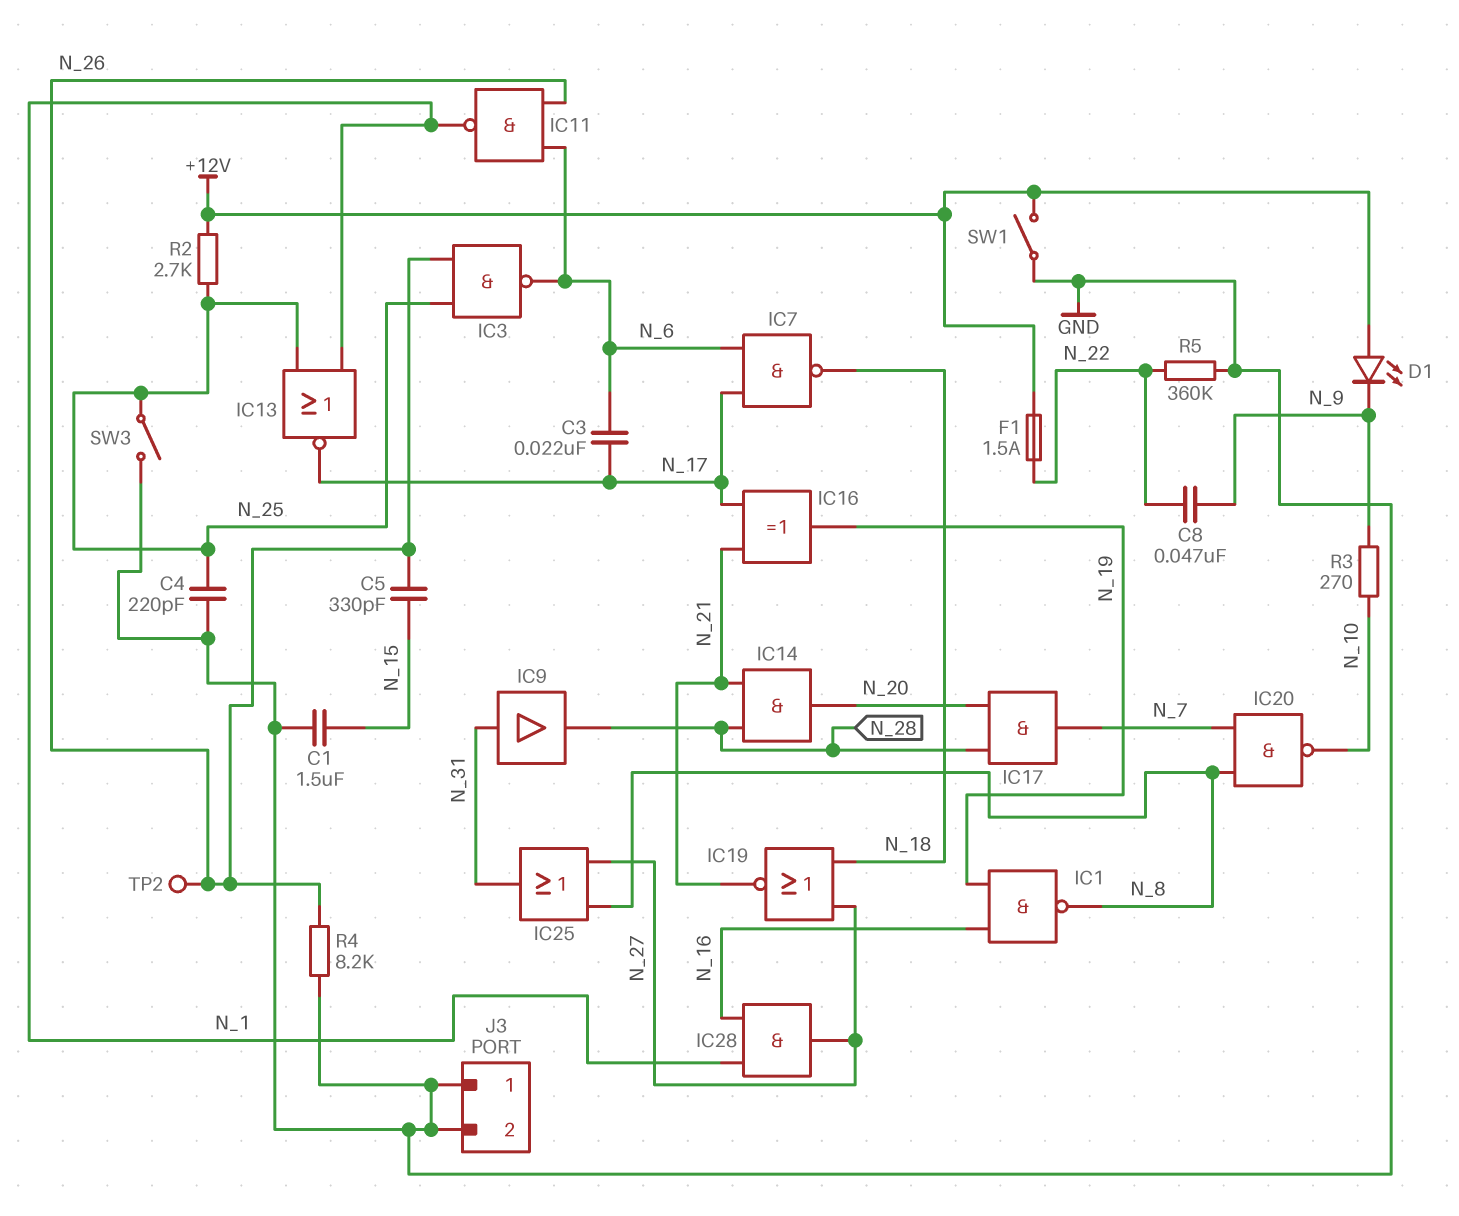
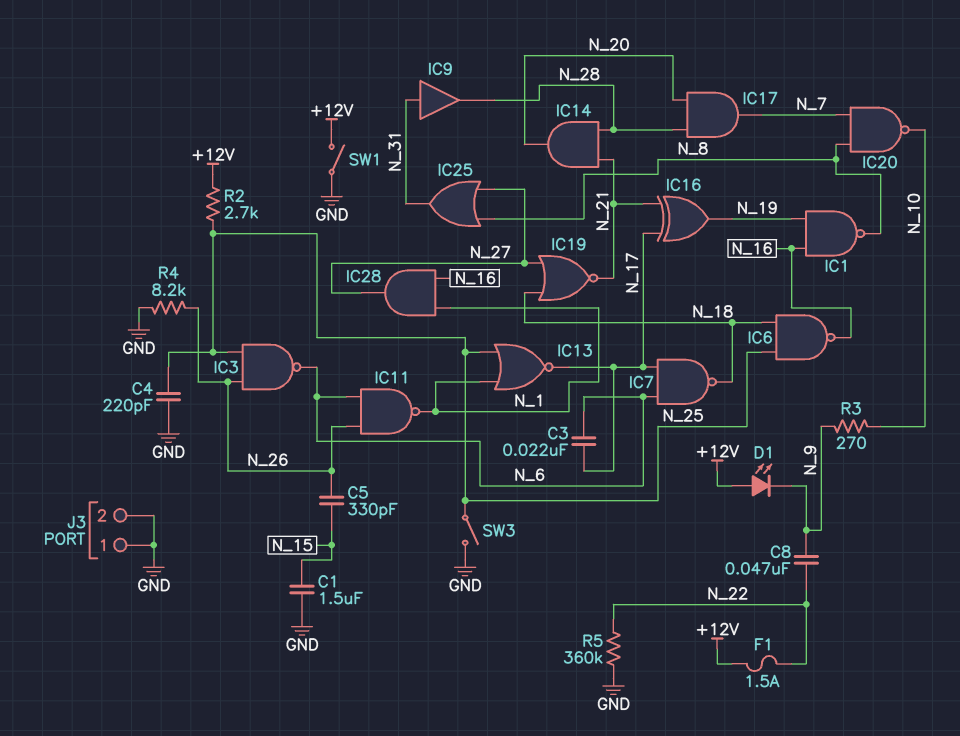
IC6: none -> NAND (in N_18, in N_25, out N_16)
TP2: test point (N_26) -> none

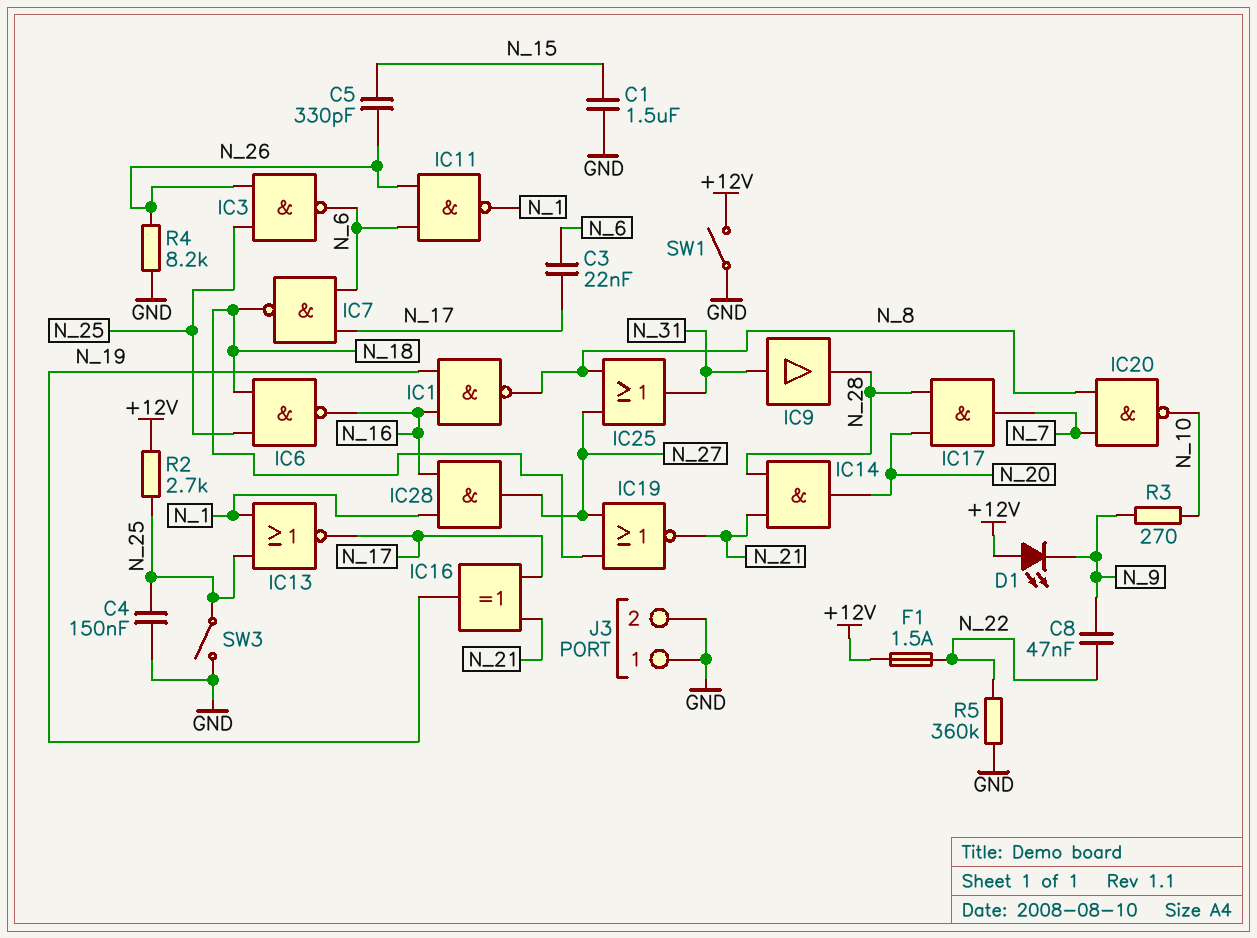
C4: 220pF (GND, N_25) -> 150nF (GND, N_25)

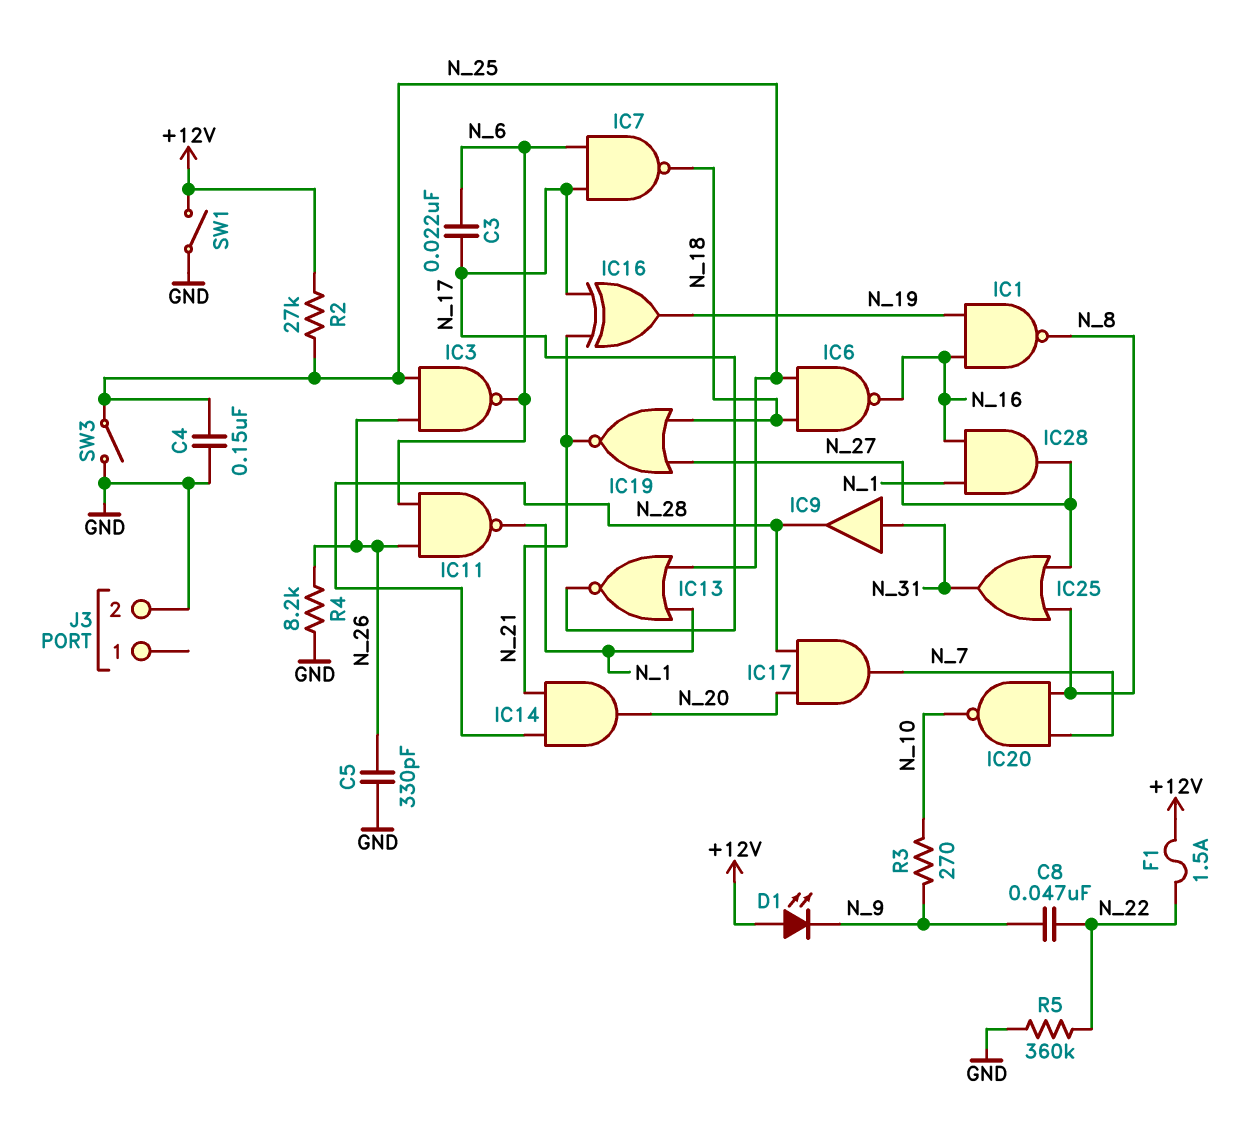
C1: 1.5uF (GND, N_15) -> none
C5: 330pF (N_15, N_26) -> 330pF (GND, N_26)
J3 pin 1: GND -> none
R2: 2.7k (+12V, N_25) -> 27k (+12V, N_25)

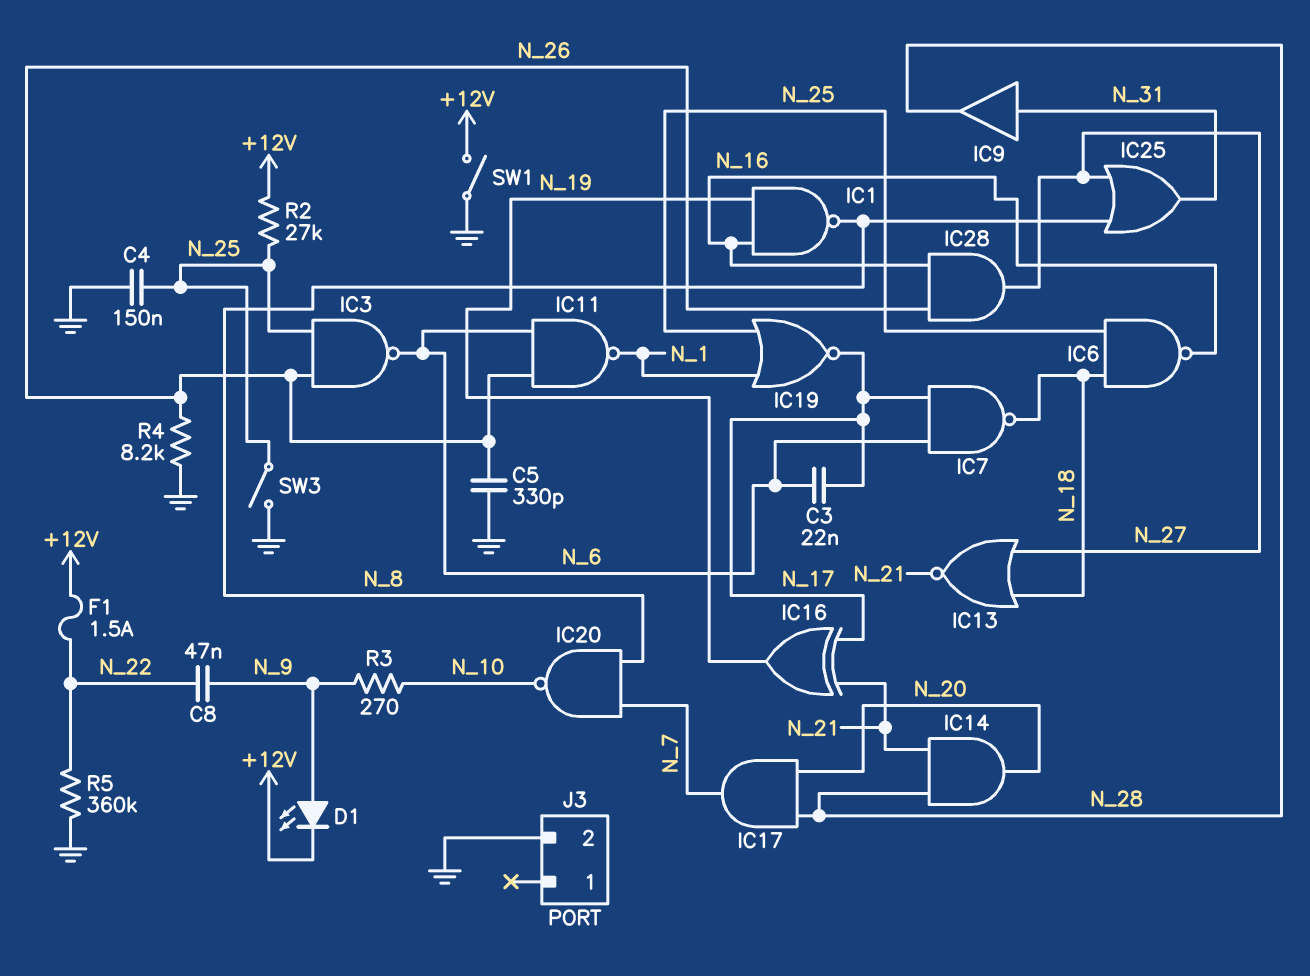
D1: LED (A +12V, K N_9) -> LED (A N_9, K +12V)
IC13: NOR (in N_1, in N_25, out N_17) -> NOR (in N_18, in N_27, out N_21)
IC19: NOR (in N_18, in N_27, out N_21) -> NOR (in N_1, in N_25, out N_17)
IC28: AND (in N_1, in N_16, out N_27) -> AND (in N_16, in N_26, out N_27)

